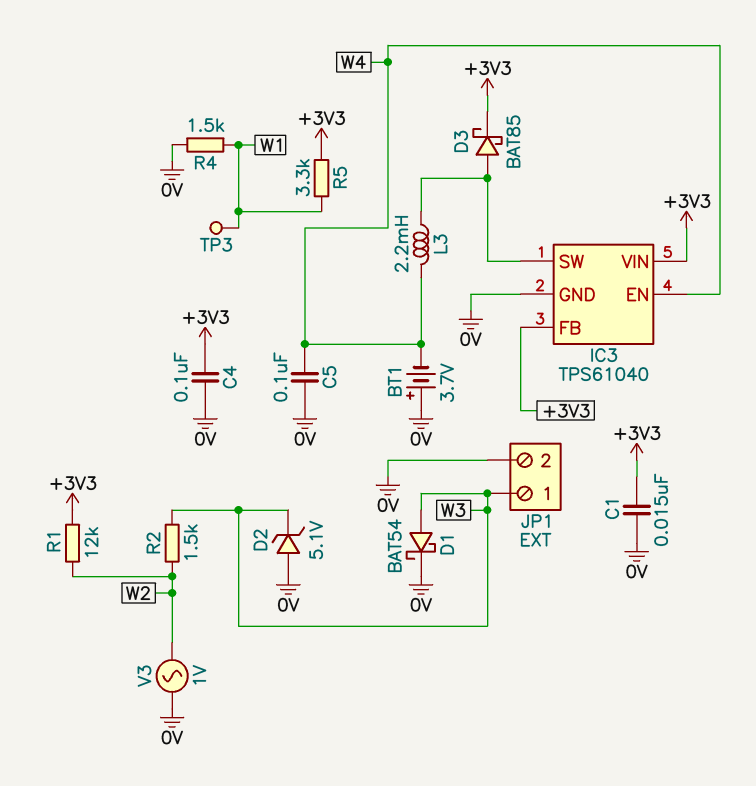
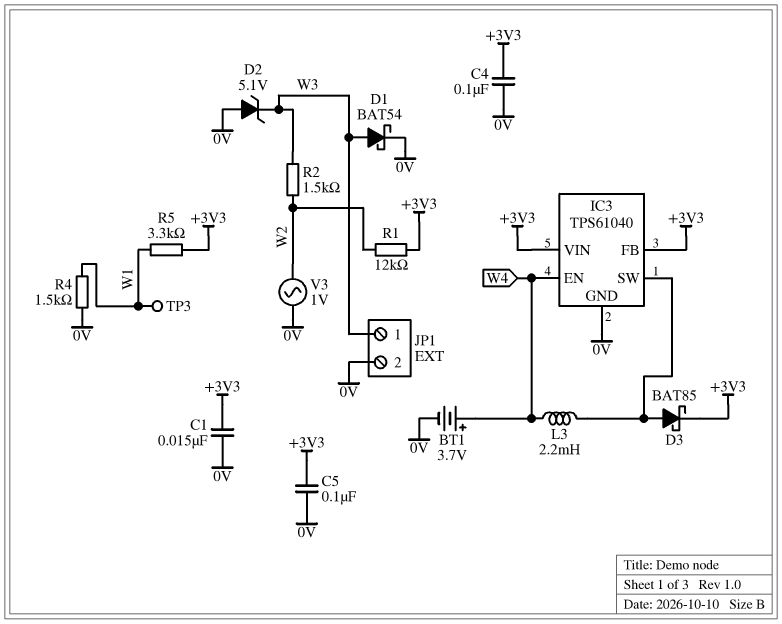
BT1: 3.7V (plus 0V, minus W4) -> 3.7V (plus W4, minus 0V)
C5: 100nF (0V, W4) -> 100nF (+3V3, 0V)

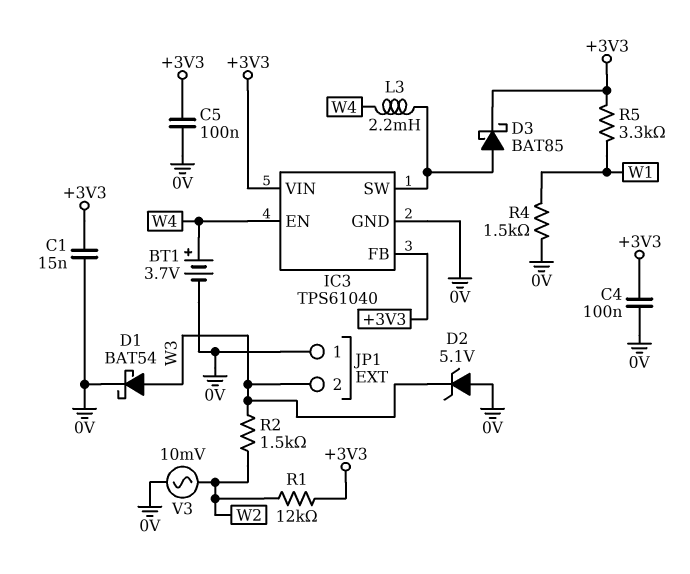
JP1 pin 1: W3 -> 0V
JP1 pin 2: 0V -> W3
TP3: test point (W1) -> none
V3: AC 1V (0V, W2) -> AC 10mV (0V, W2)

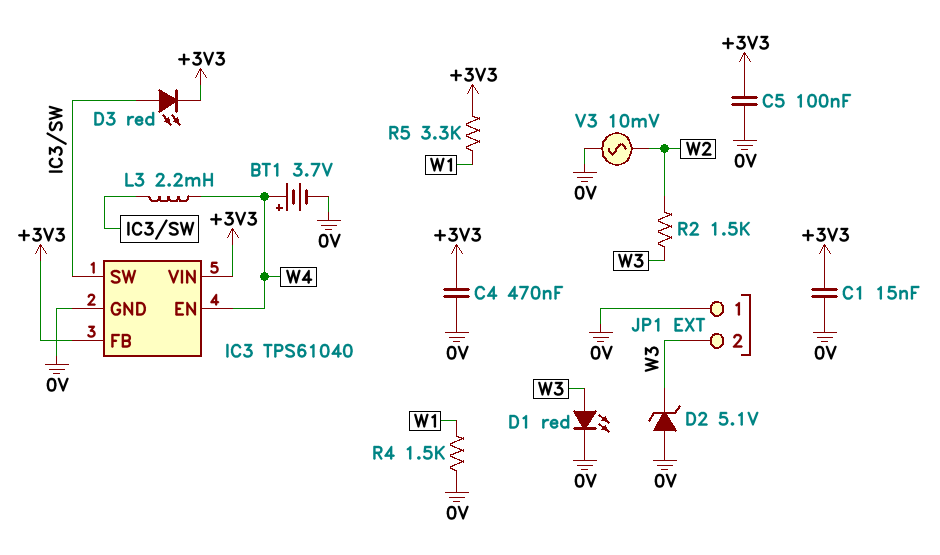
C4: 100nF (+3V3, 0V) -> 470nF (+3V3, 0V)
D1: schottky BAT54 (A W3, K 0V) -> LED red (A W3, K 0V)
D3: schottky BAT85 (A IC3/SW, K +3V3) -> LED red (A IC3/SW, K +3V3)
R1: 12k (+3V3, W2) -> none

